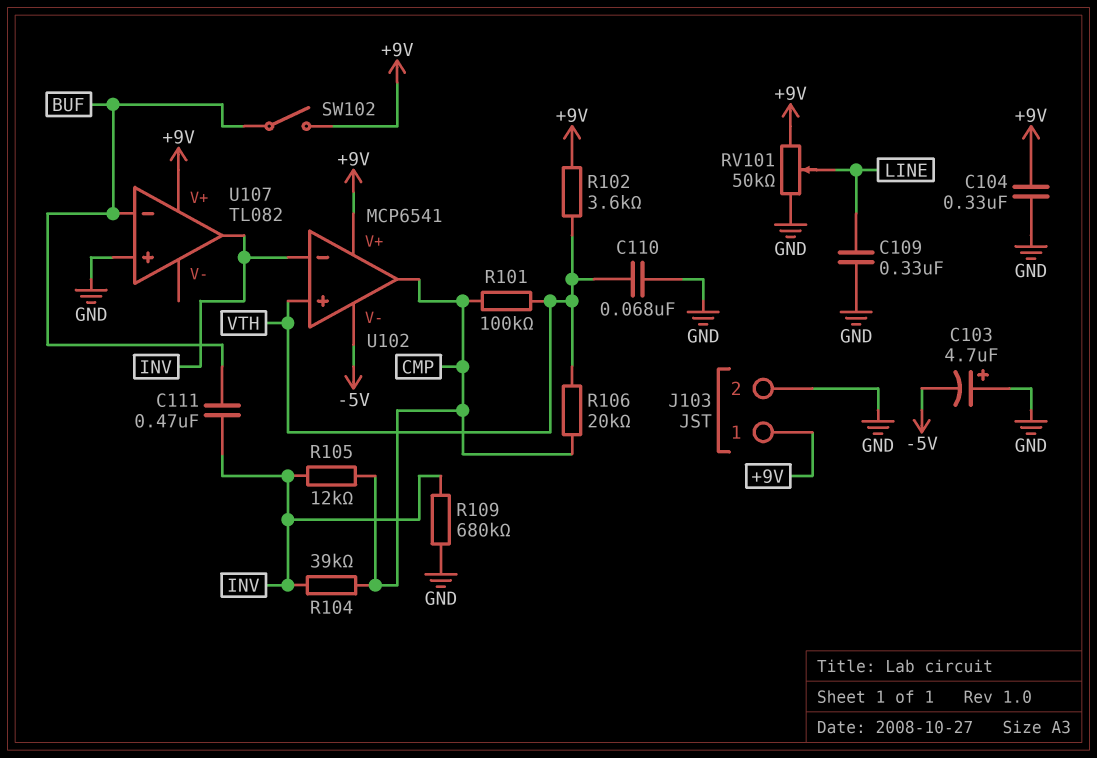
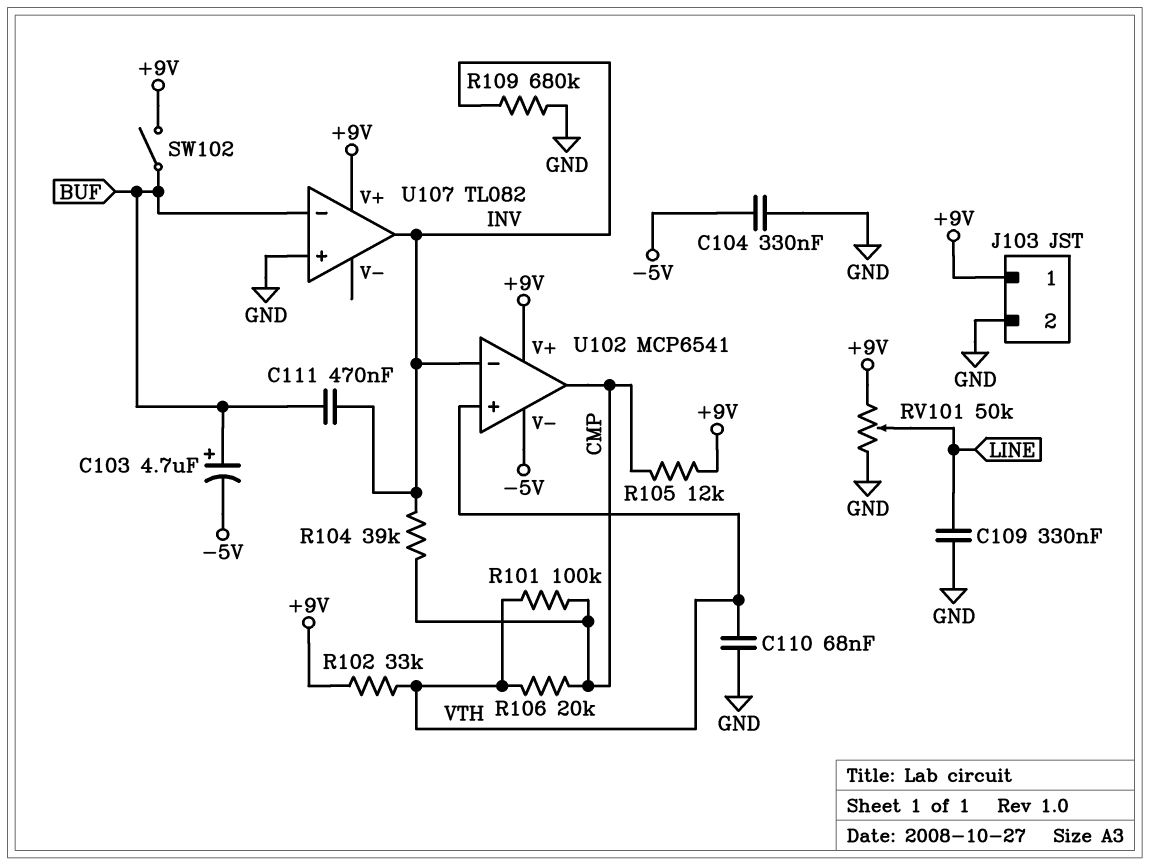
C103: 4.7uF (plus GND, minus -5V) -> 4.7uF (plus BUF, minus -5V)
C104: 330nF (+9V, GND) -> 330nF (-5V, GND)
R102: 3.6k (+9V, VTH) -> 33k (+9V, VTH)
R105: 12k (CMP, INV) -> 12k (+9V, CMP)

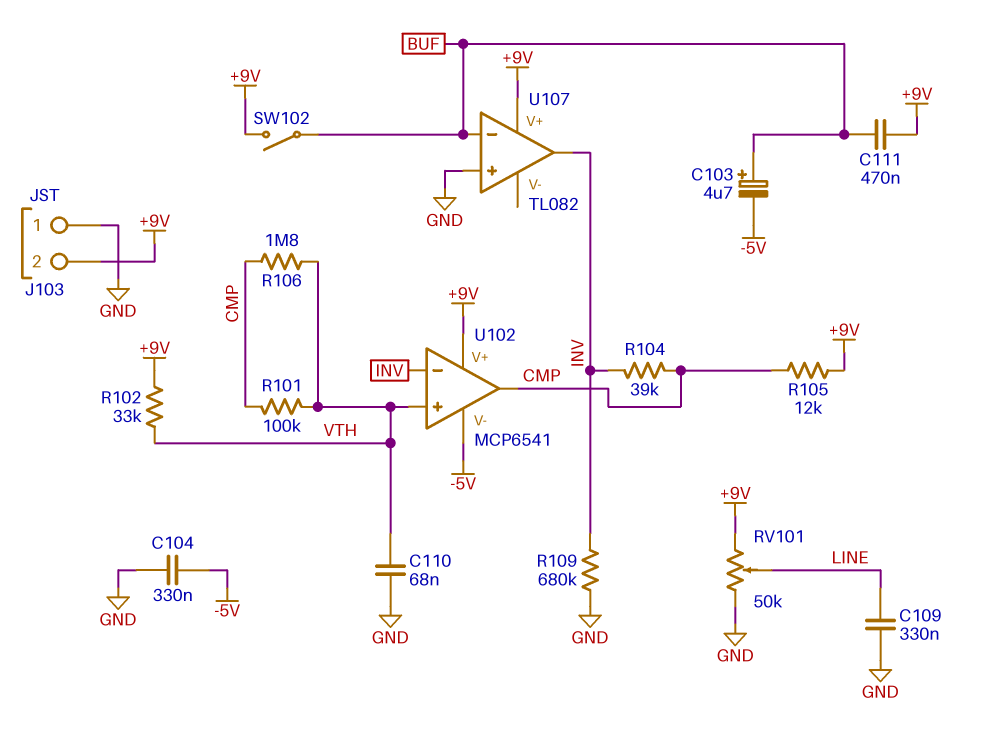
C111: 470nF (BUF, INV) -> 470nF (+9V, BUF)
J103 pin 1: +9V -> GND
J103 pin 2: GND -> +9V
R106: 20k (CMP, VTH) -> 1.8M (CMP, VTH)

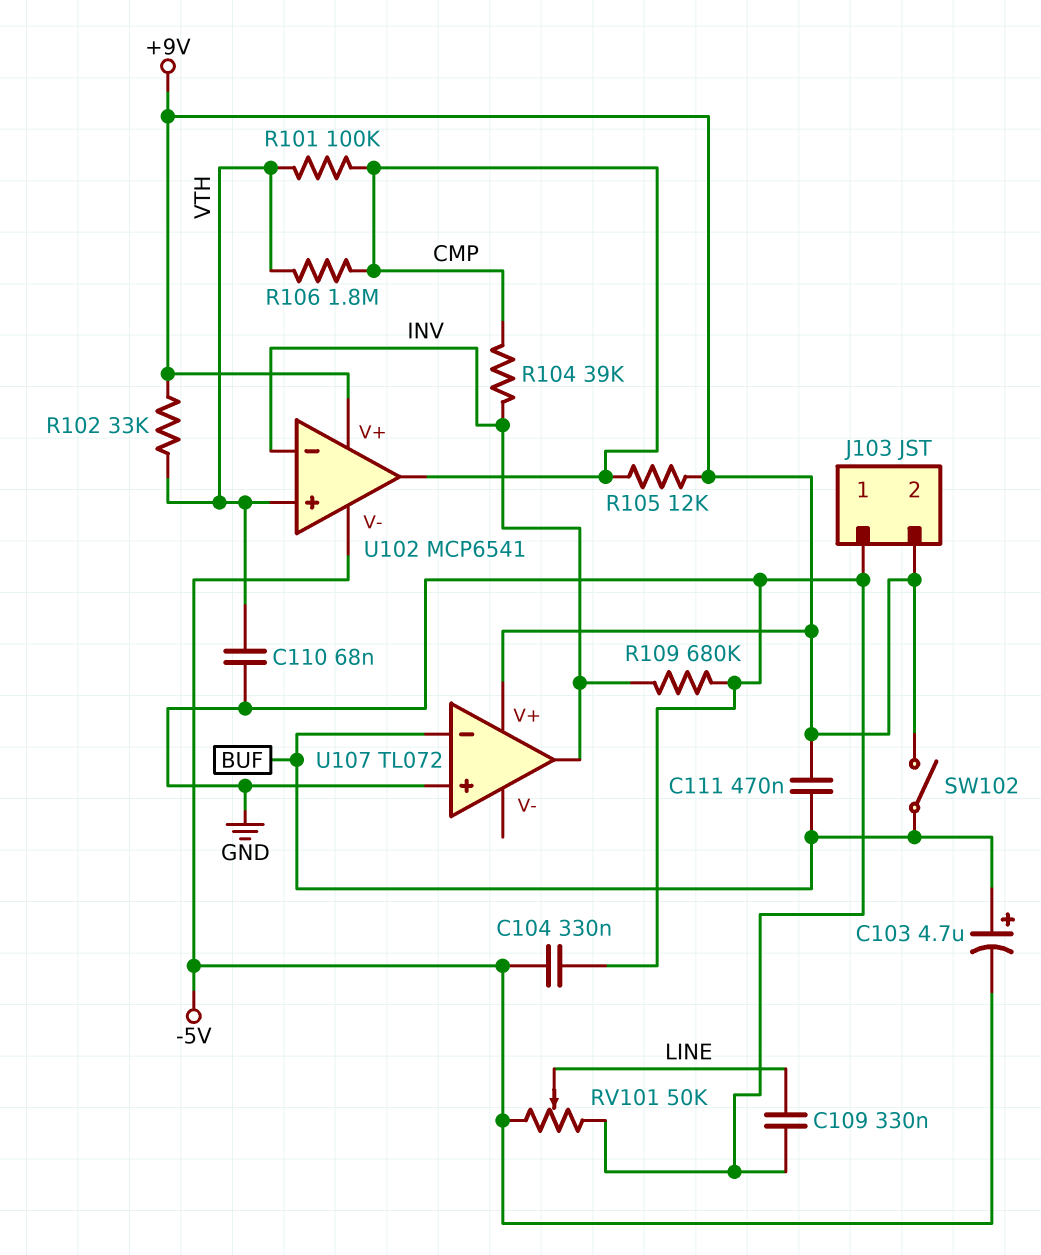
RV101: 50k (+9V, GND, wiper LINE) -> 50k (-5V, GND, wiper LINE)
U107: TL082 -> TL072

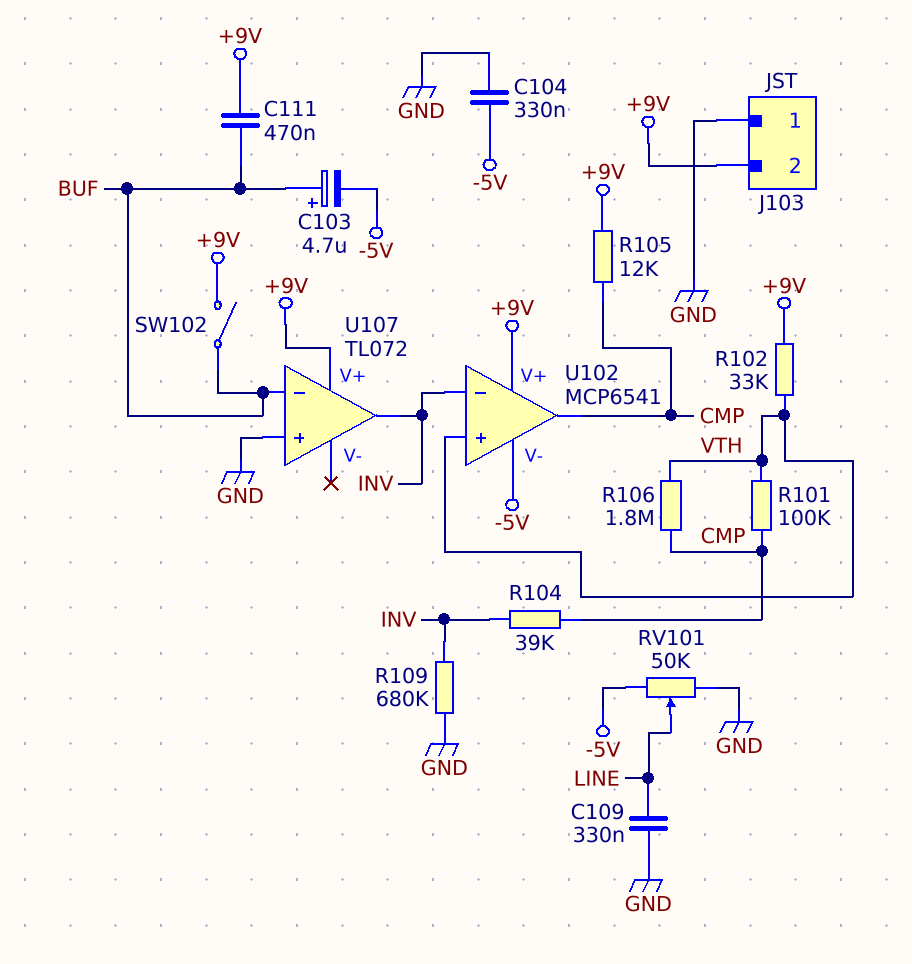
C110: 68nF (GND, VTH) -> none

